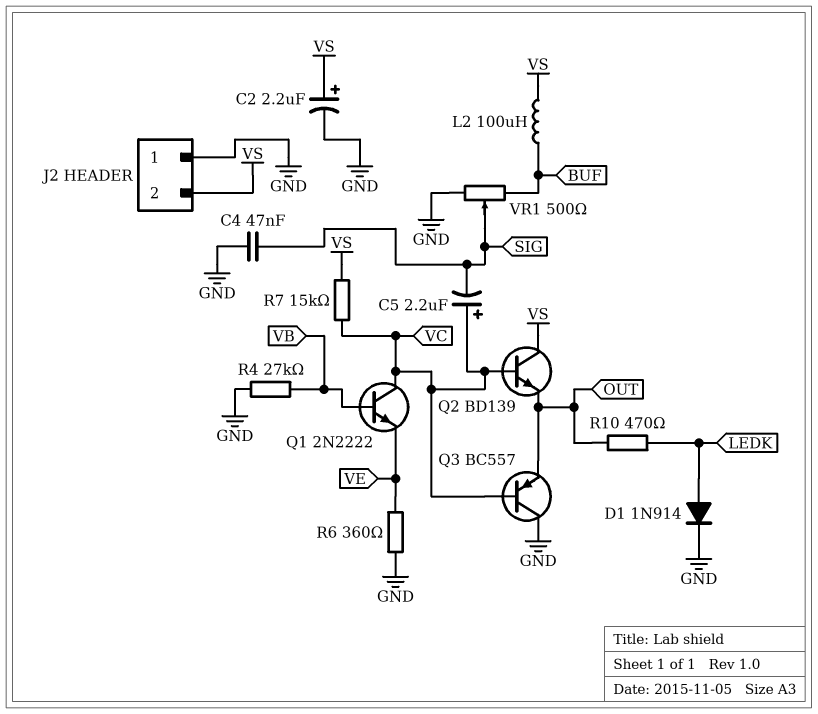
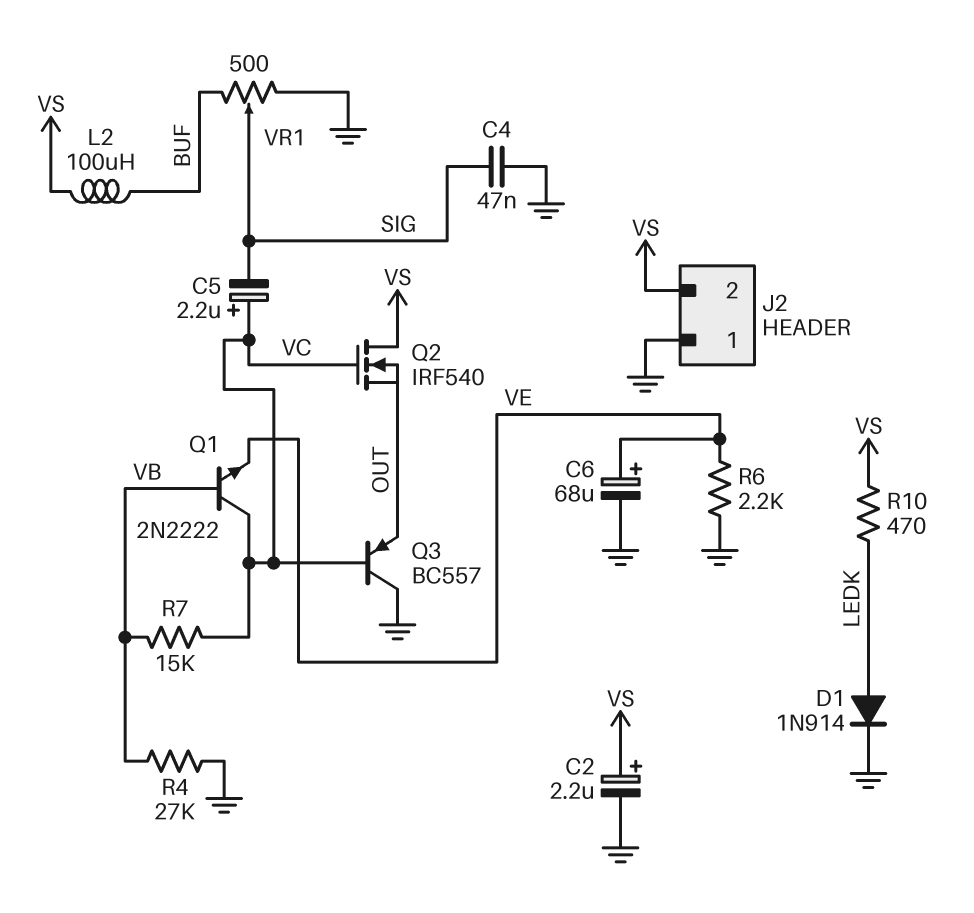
C6: none -> 68uF (plus VE, minus GND)
Q2: NPN BD139 (B VC, C VS, E OUT) -> NMOS IRF540 (G VC, D VS, S OUT)
R6: 360 (GND, VE) -> 2.2k (GND, VE)
R7: 15k (VC, VS) -> 15k (VB, VC)
R10: 470 (LEDK, OUT) -> 470 (LEDK, VS)

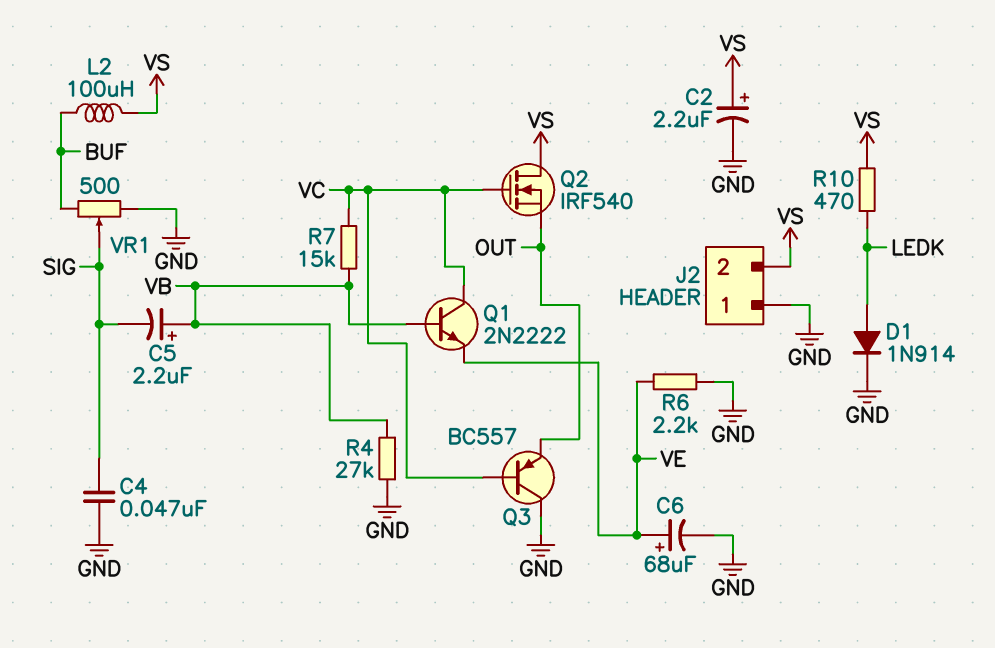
C5: 2.2uF (plus VC, minus SIG) -> 2.2uF (plus VB, minus SIG)

